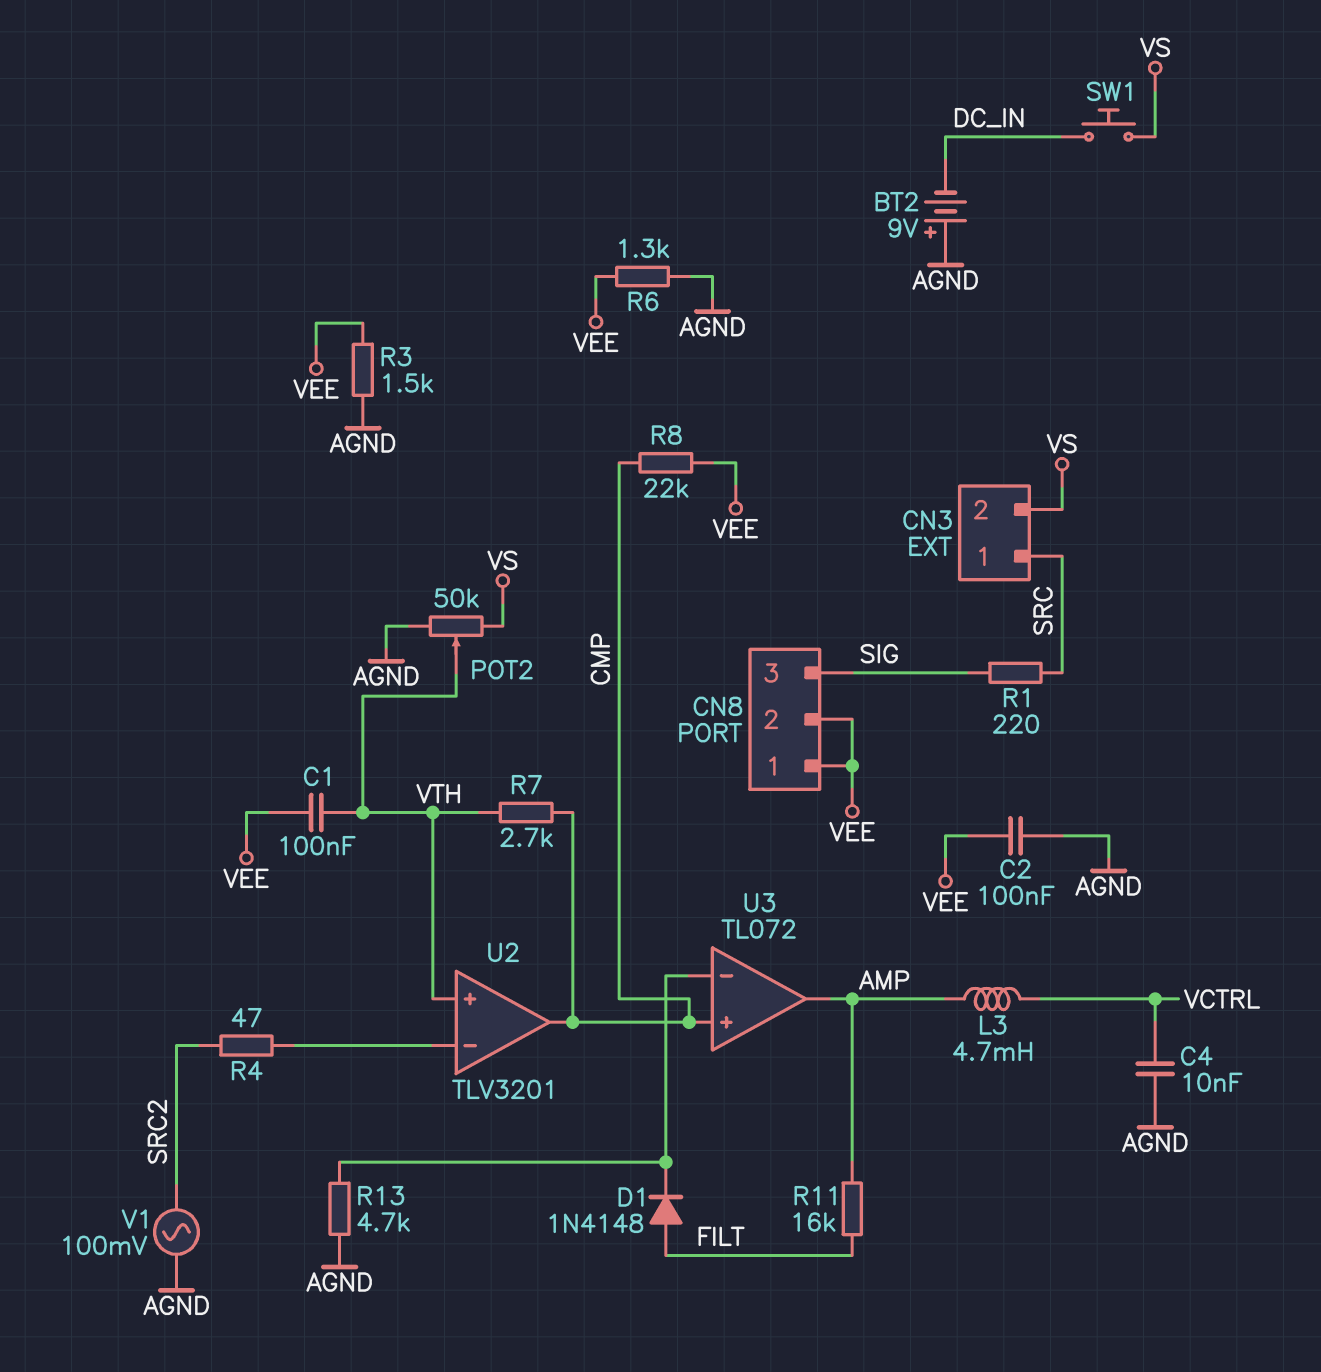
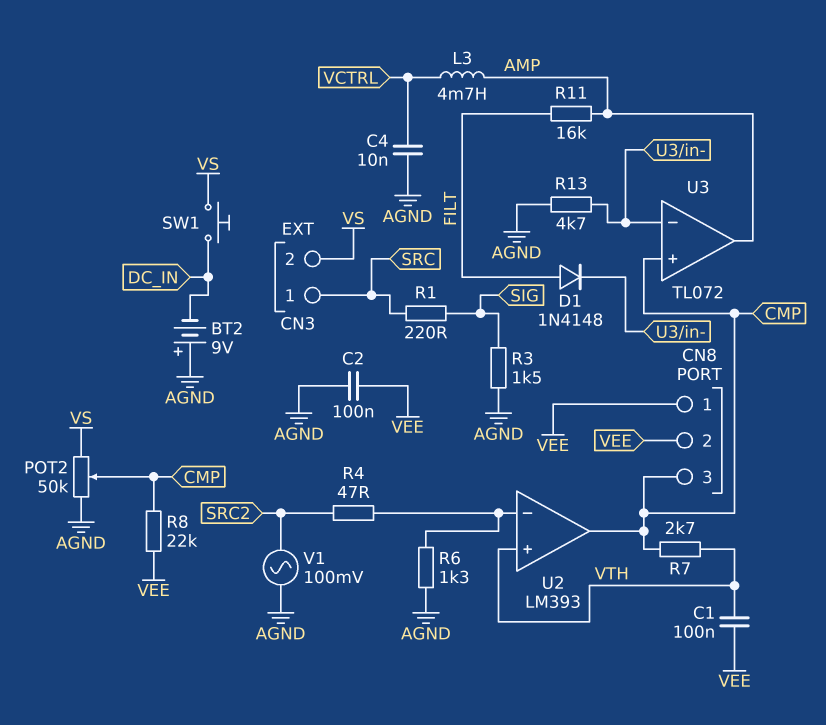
CN8 pin 3: SIG -> CMP
POT2: 50k (AGND, VS, wiper VTH) -> 50k (AGND, VS, wiper CMP)
R3: 1.5k (AGND, VEE) -> 1.5k (AGND, SIG)
R6: 1.3k (AGND, VEE) -> 1.3k (AGND, U2/in-)
U2: TLV3201 -> LM393

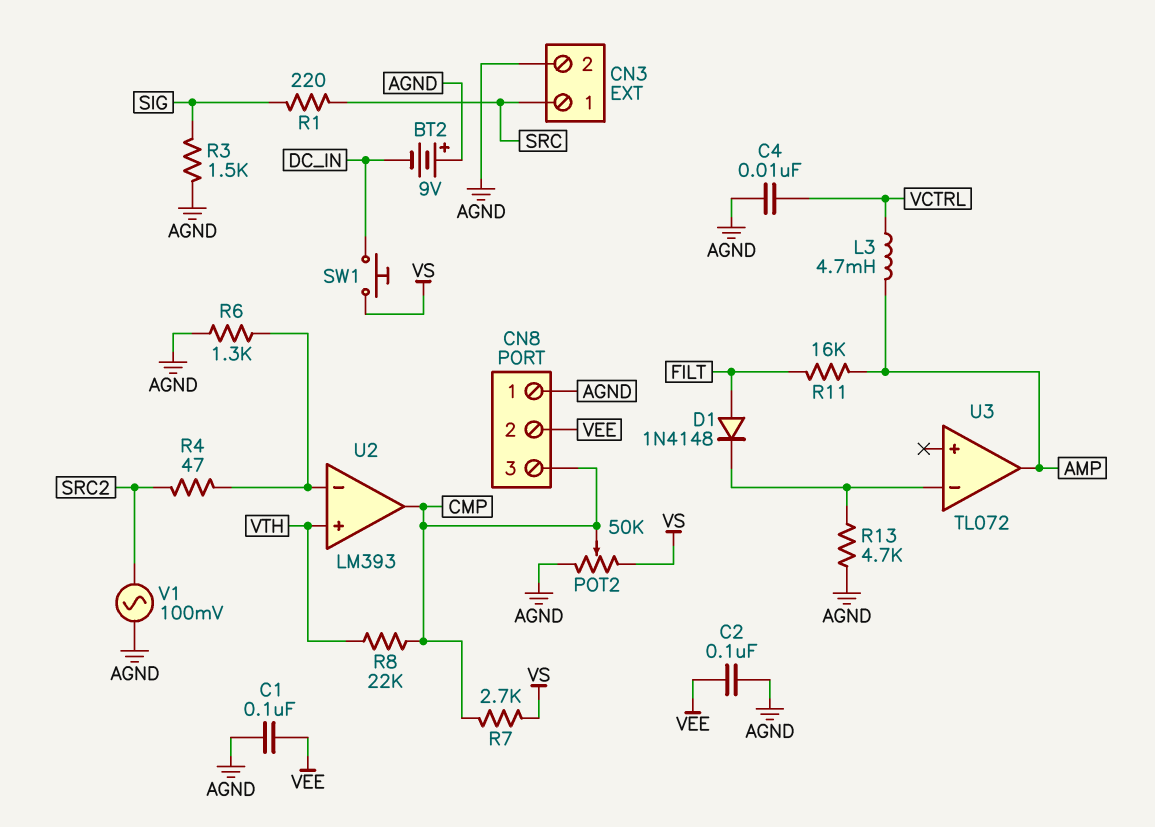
C1: 100nF (VEE, VTH) -> 100nF (AGND, VEE)
CN3 pin 2: VS -> AGND
CN8 pin 1: VEE -> AGND
R7: 2.7k (CMP, VTH) -> 2.7k (CMP, VS)
R8: 22k (CMP, VEE) -> 22k (CMP, VTH)
U3 pin in+: CMP -> none

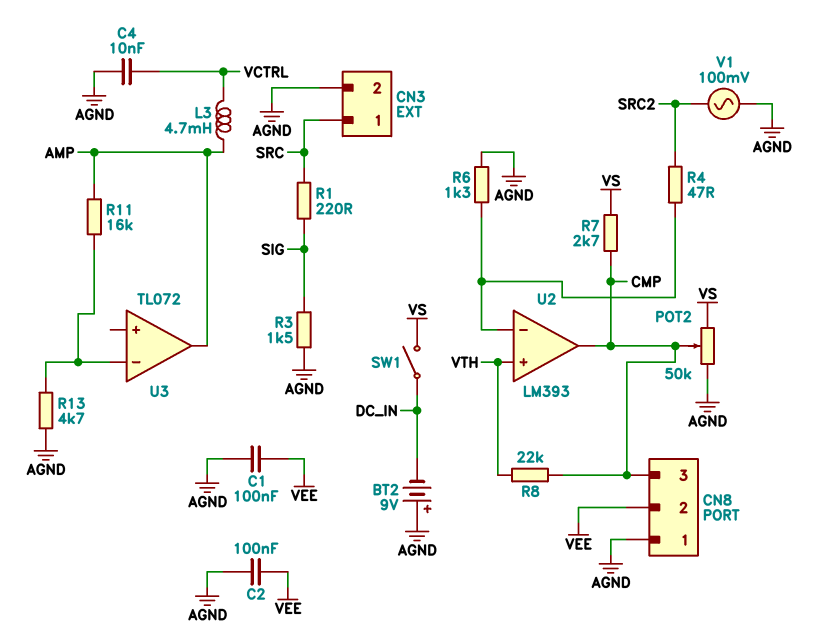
D1: diode 1N4148 (A FILT, K U3/in-) -> none
R11: 16k (AMP, FILT) -> 16k (AMP, U3/in-)
SW1: button (DC_IN, VS) -> switch (DC_IN, VS)

